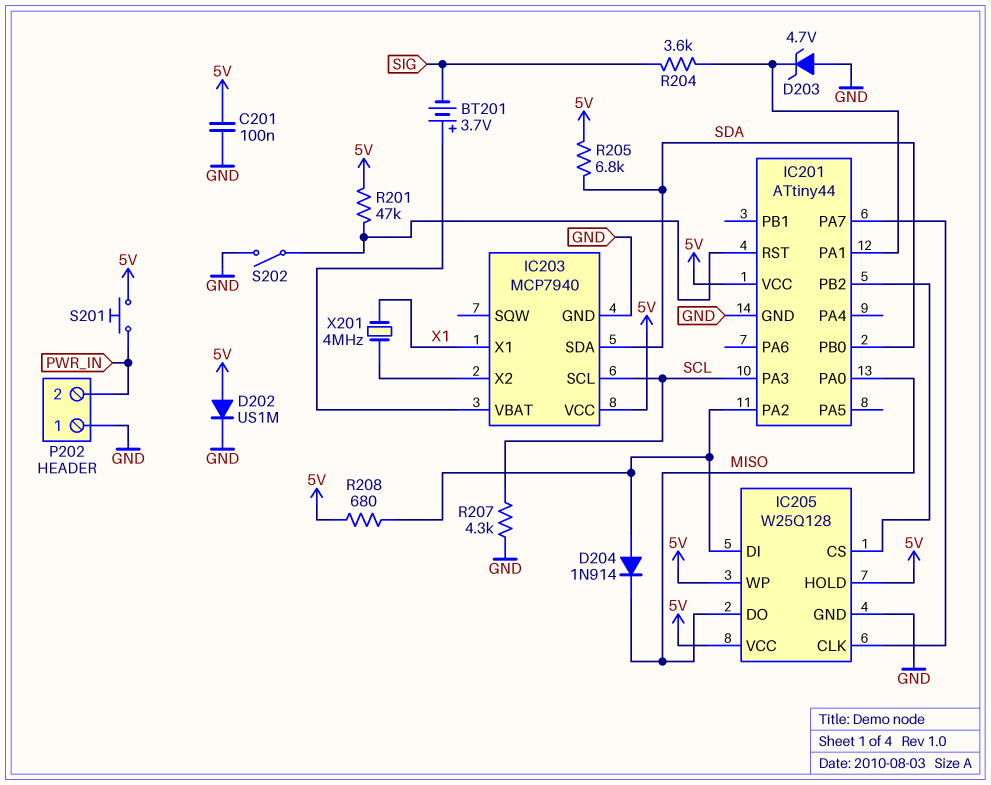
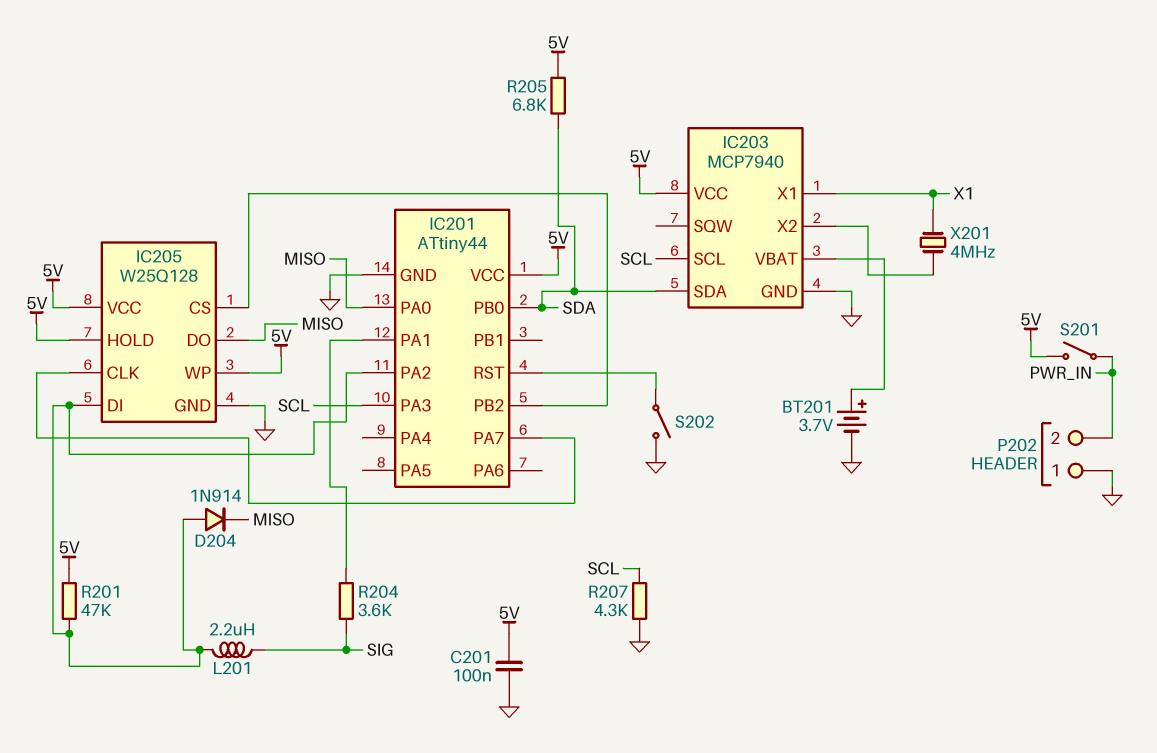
BT201: 3.7V (plus IC203/VBAT, minus SIG) -> 3.7V (plus IC203/VBAT, minus GND)
D202: diode US1M (A 5V, K GND) -> none
D203: zener 4.7V (A GND, K IC201/PA1) -> none
L201: none -> 2.2uH (IC201/PA2, SIG)
R201: 47k (5V, IC201/RST) -> 47k (5V, IC201/PA2)
R208: 680 (5V, IC201/PA2) -> none
S201: button (5V, PWR_IN) -> switch (5V, PWR_IN)

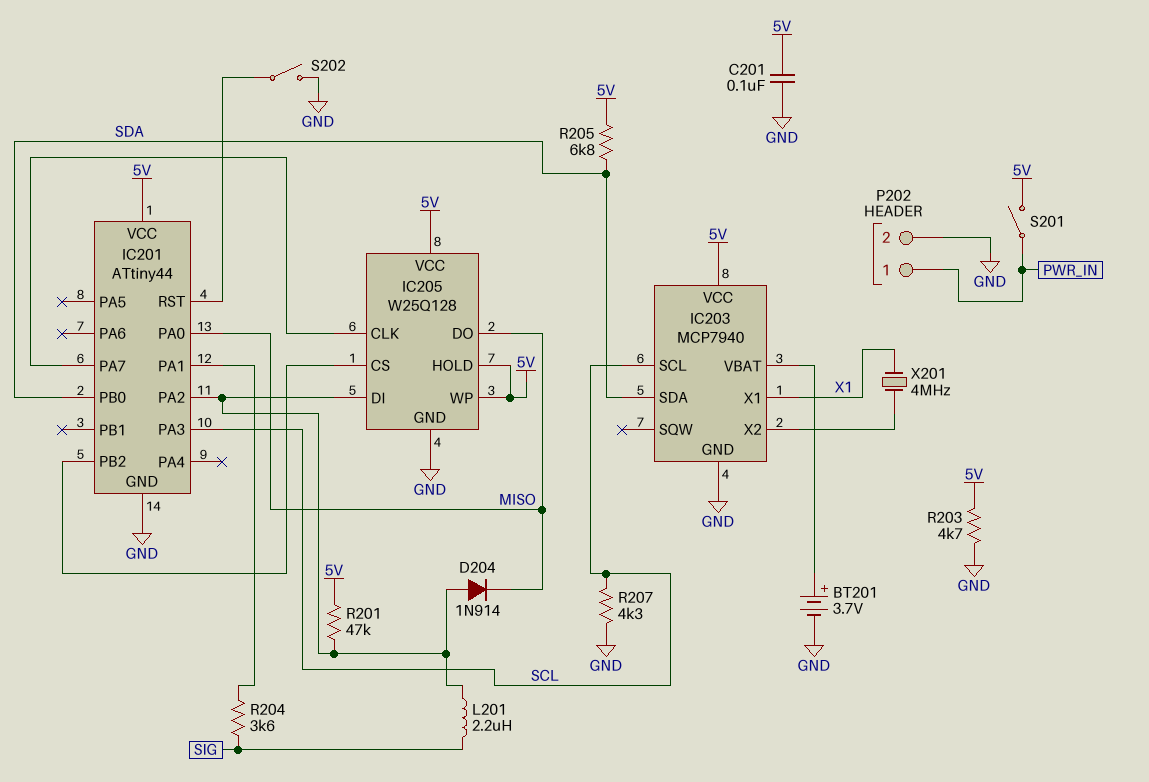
P202 pin 1: GND -> PWR_IN
P202 pin 2: PWR_IN -> GND
R203: none -> 4.7k (5V, GND)

